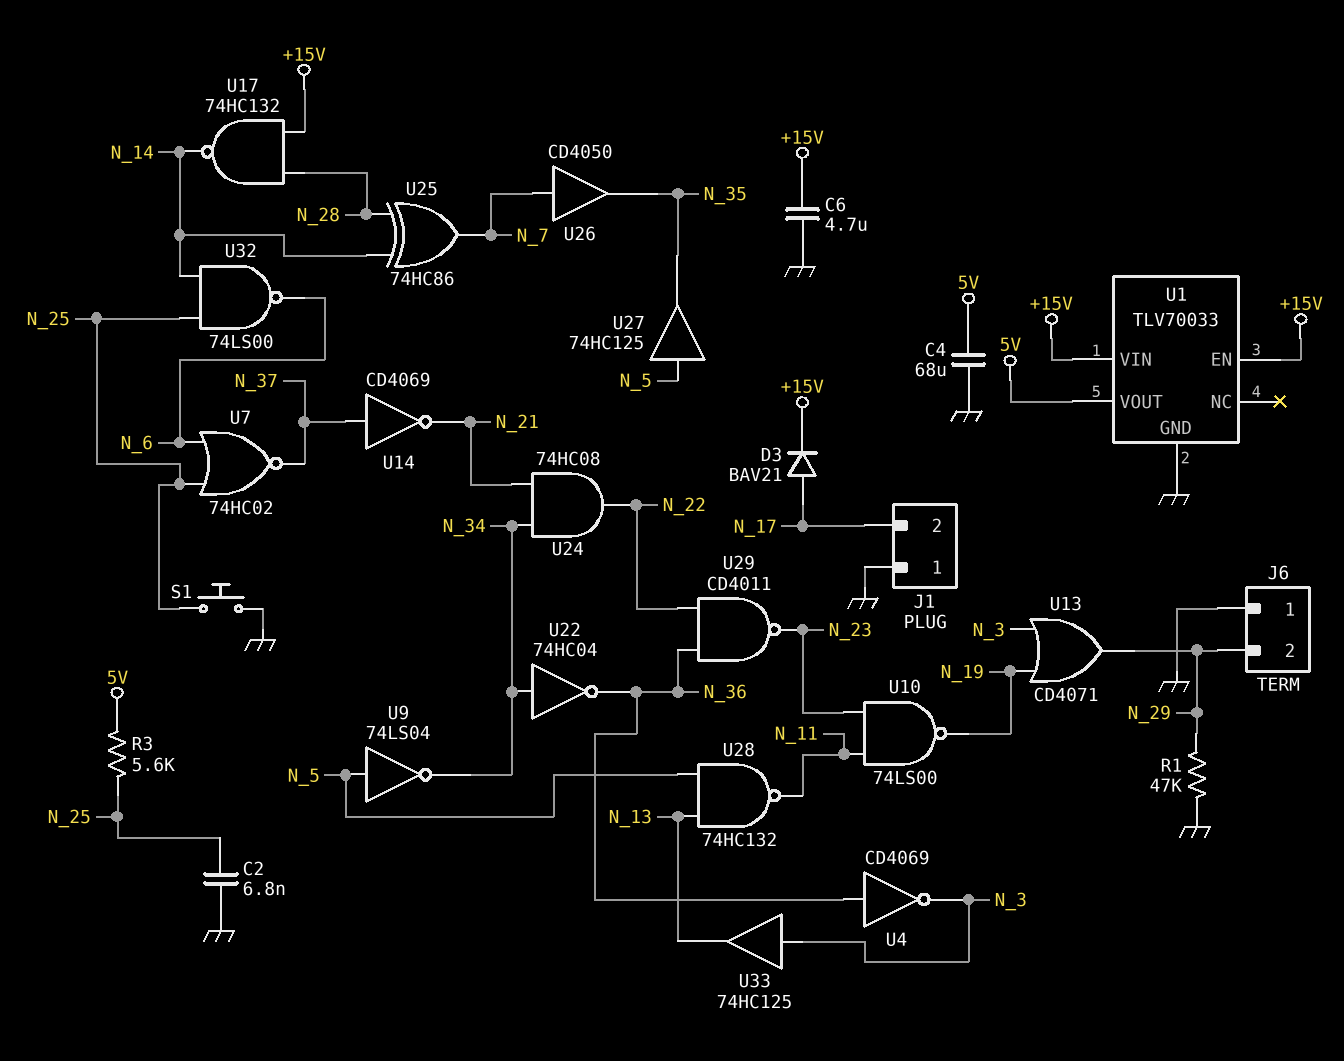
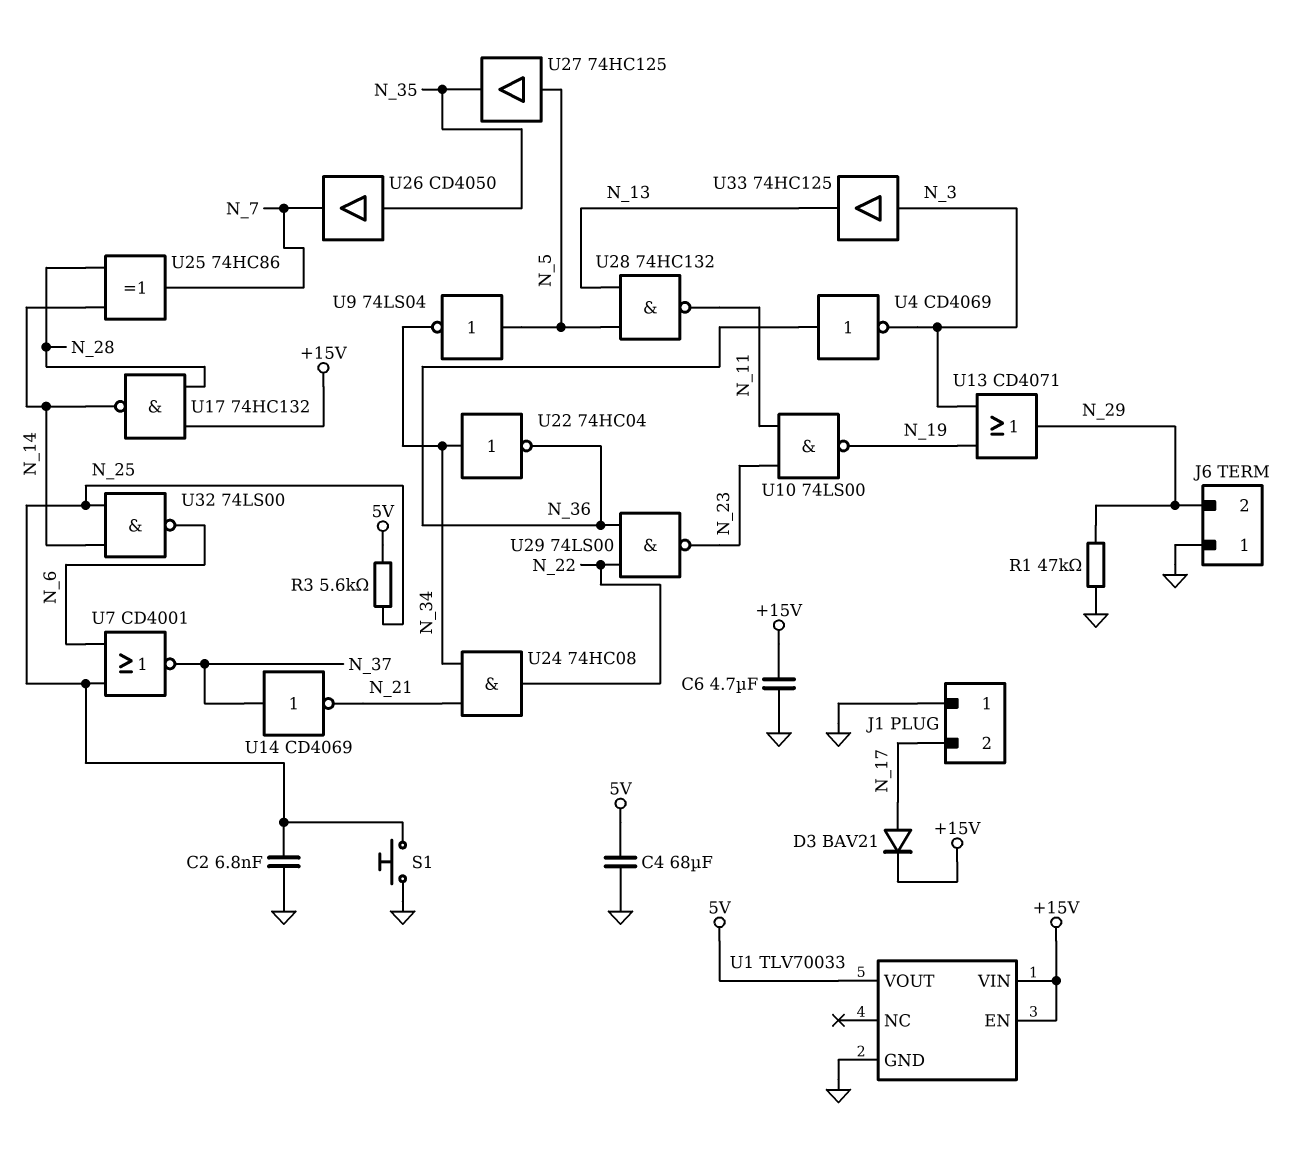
U7: NOR 74HC02 (in N_6, in N_25, out N_37) -> NOR CD4001 (in N_6, in N_25, out N_37)
U26: buffer CD4050 (in N_7, out N_35) -> buffer CD4050 (in N_35, out N_7)
U29: NAND CD4011 (in N_22, in N_36, out N_23) -> NAND 74LS00 (in N_22, in N_36, out N_23)

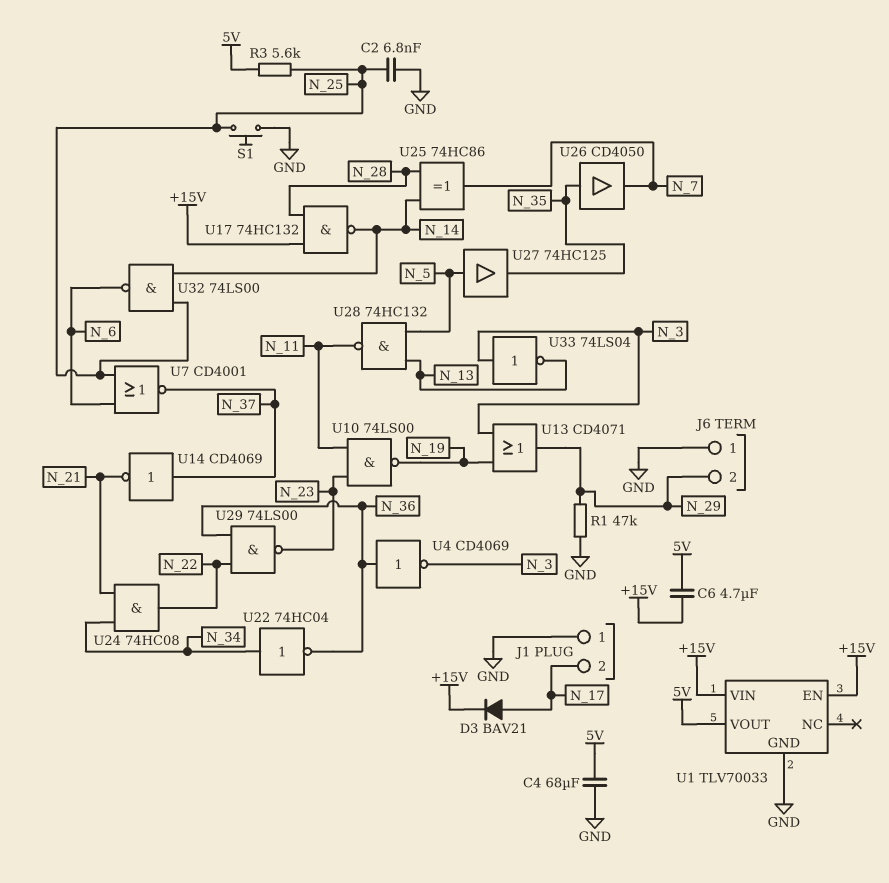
C6: 4.7uF (+15V, GND) -> 4.7uF (+15V, 5V)
U9: NOT 74LS04 (in N_5, out N_34) -> none
U33: buffer 74HC125 (in N_3, out N_13) -> NOT 74LS04 (in N_3, out N_13)

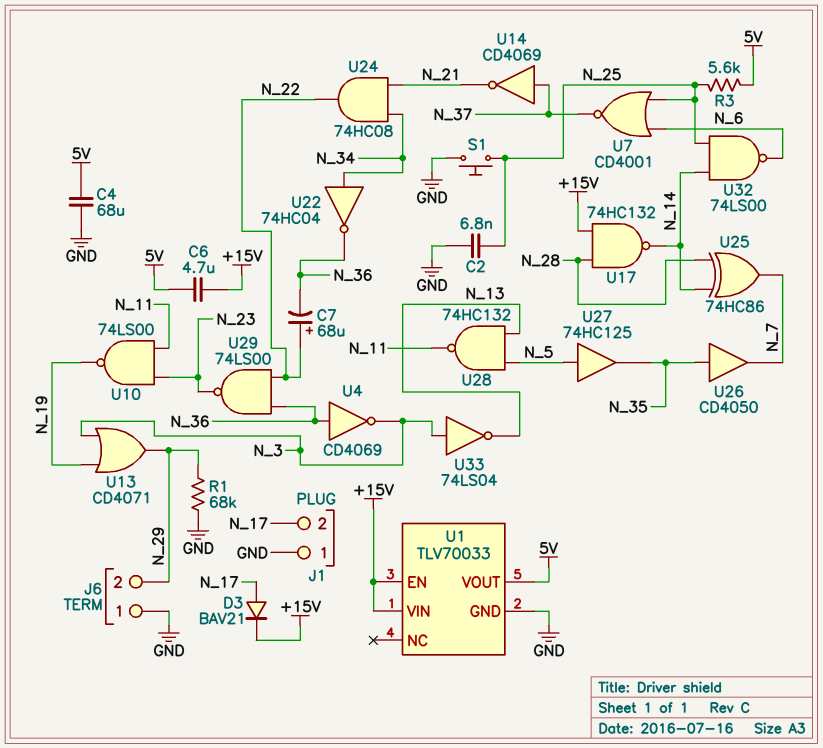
C7: none -> 68uF (plus N_22, minus N_36)
R1: 47k (GND, N_29) -> 68k (GND, N_29)

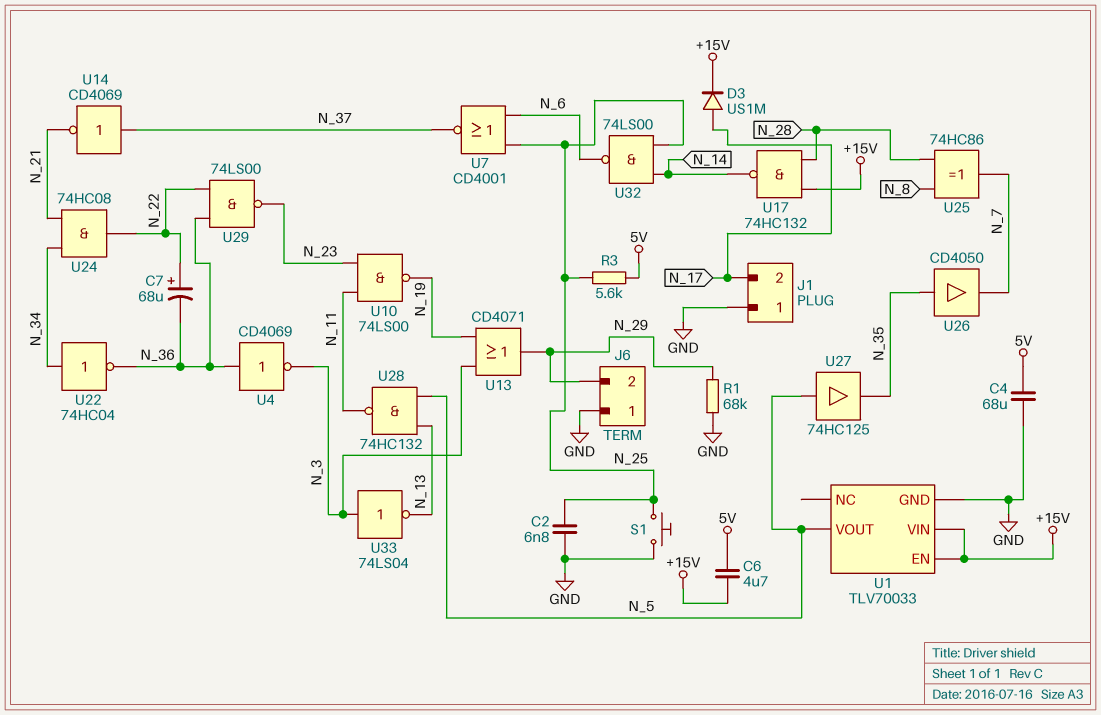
D3: diode BAV21 (A N_17, K +15V) -> diode US1M (A N_17, K +15V)
U1 pin VOUT: 5V -> N_5
U25: XOR 74HC86 (in N_14, in N_28, out N_7) -> XOR 74HC86 (in N_8, in N_28, out N_7)

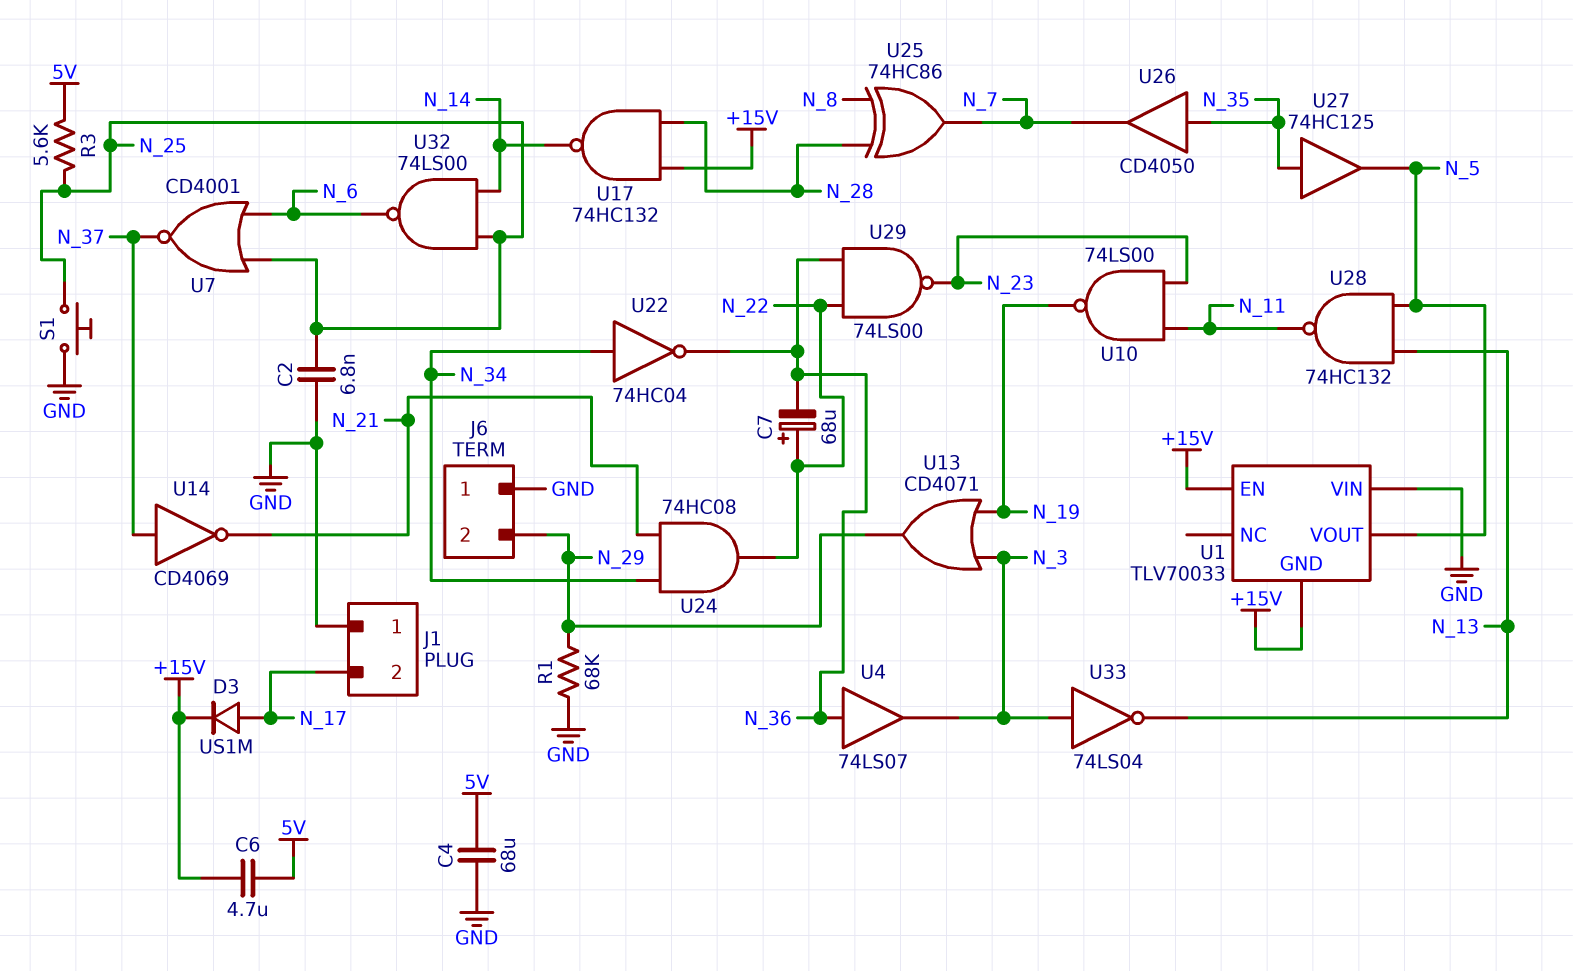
U1 pin GND: GND -> +15V
U1 pin VIN: +15V -> GND
U4: NOT CD4069 (in N_36, out N_3) -> buffer 74LS07 (in N_36, out N_3)
U27: buffer 74HC125 (in N_5, out N_35) -> buffer 74HC125 (in N_35, out N_5)

